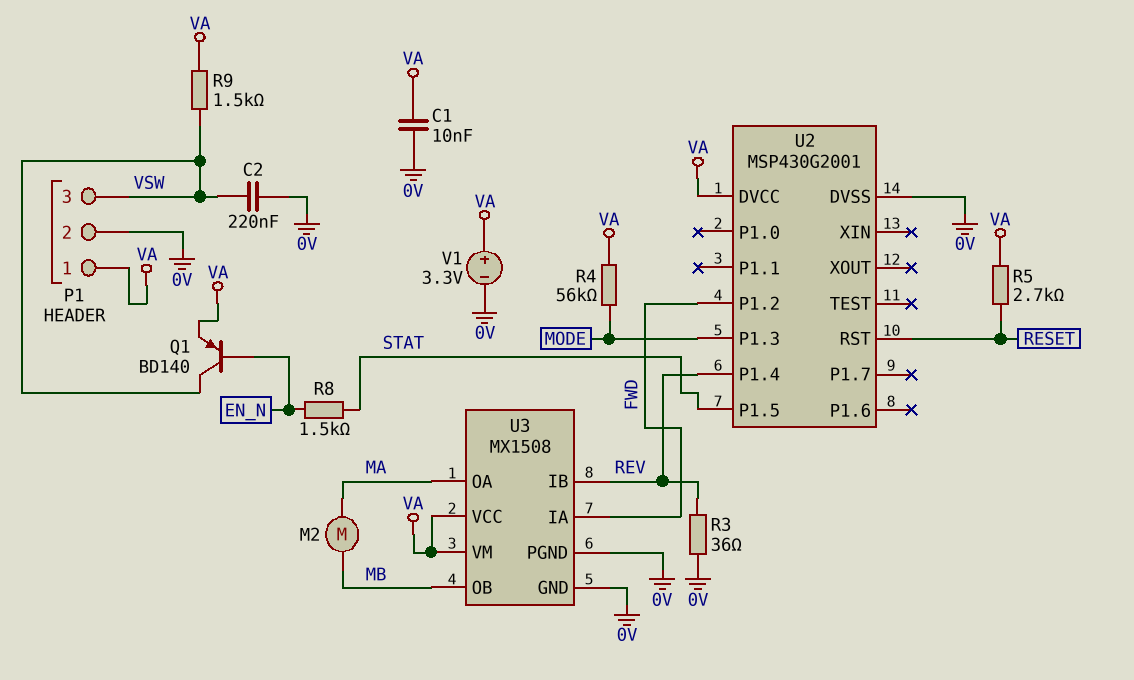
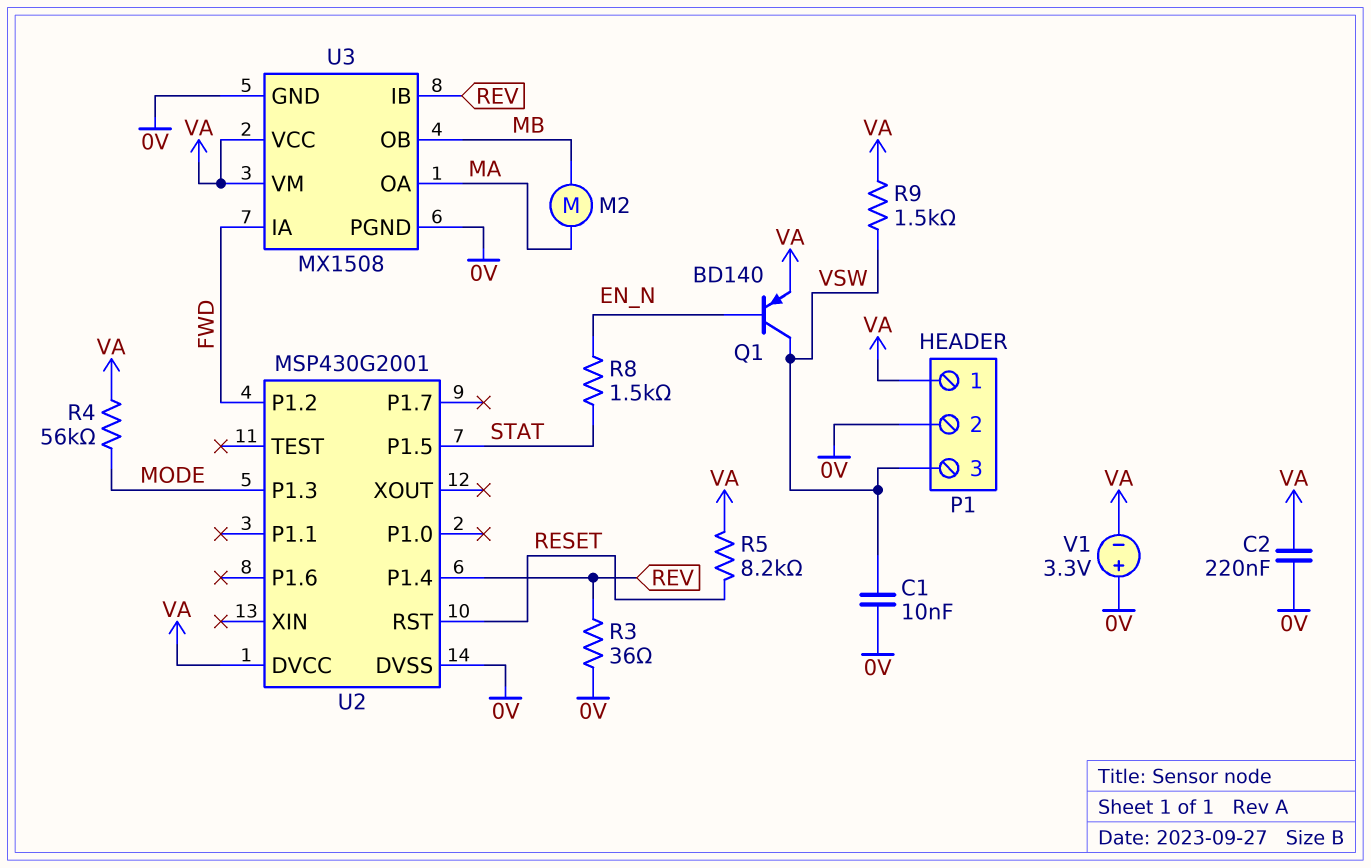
C1: 10nF (0V, VA) -> 10nF (0V, VSW)
C2: 220nF (0V, VSW) -> 220nF (0V, VA)
R5: 2.7k (RESET, VA) -> 8.2k (RESET, VA)
V1: 3.3V (plus VA, minus 0V) -> 3.3V (plus 0V, minus VA)

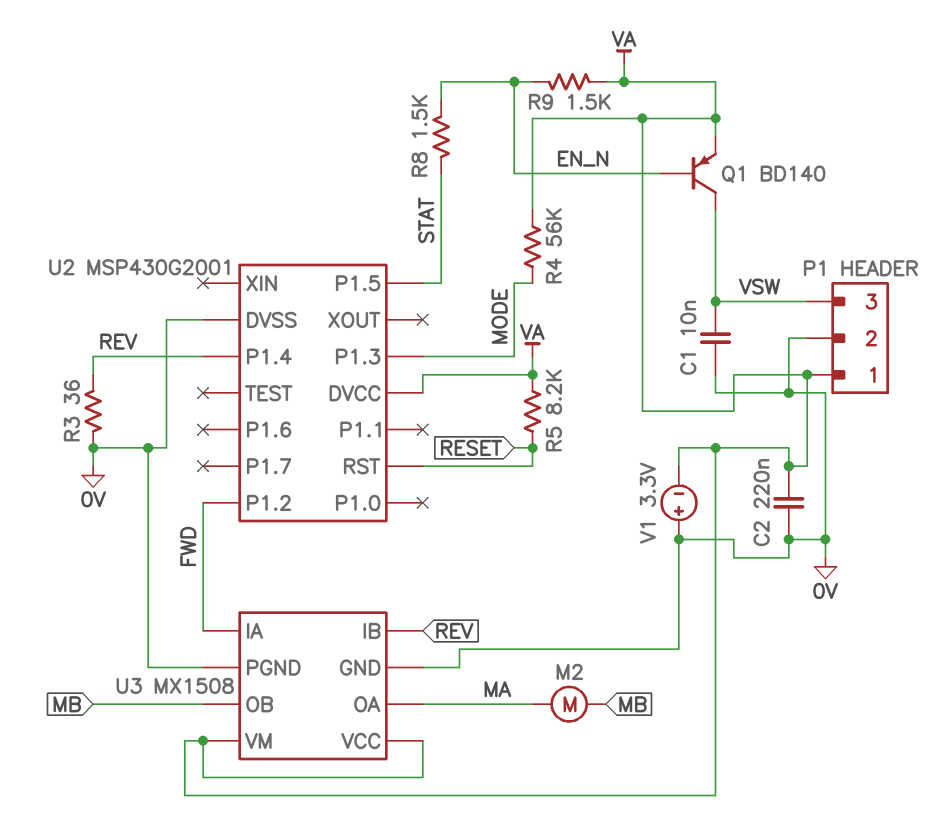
R9: 1.5k (VA, VSW) -> 1.5k (EN_N, VA)

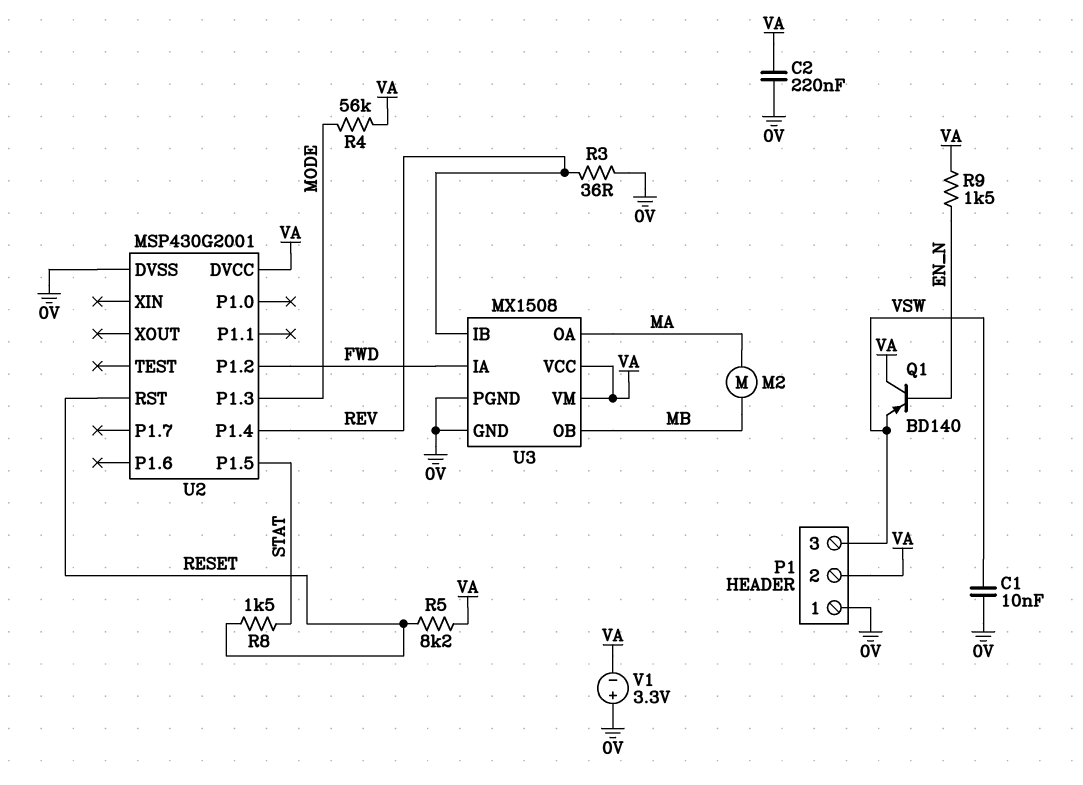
P1 pin 1: VA -> 0V
P1 pin 2: 0V -> VA
Q1: PNP BD140 (B EN_N, C VSW, E VA) -> PNP BD140 (B EN_N, C VA, E VSW)
R8: 1.5k (EN_N, STAT) -> 1.5k (RESET, STAT)

